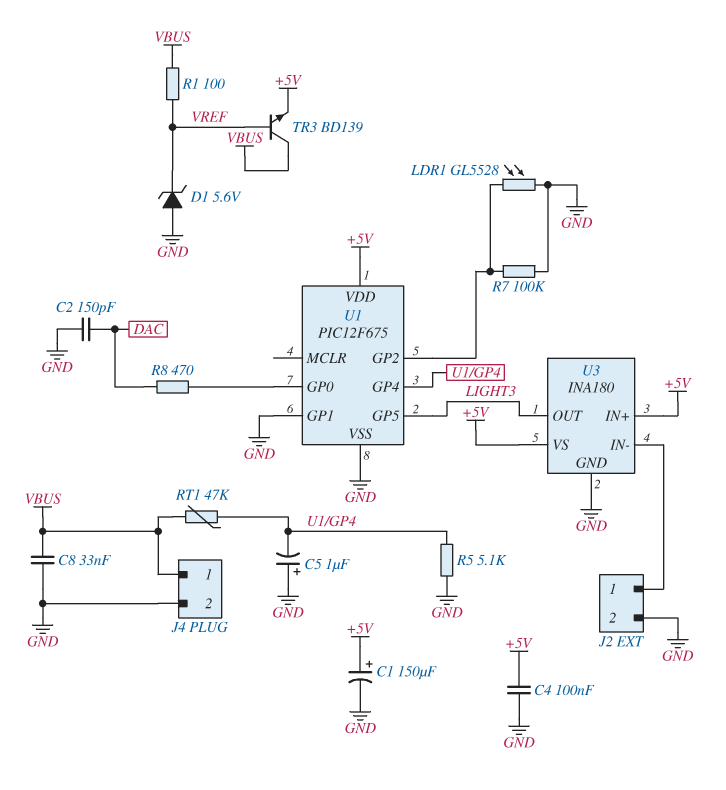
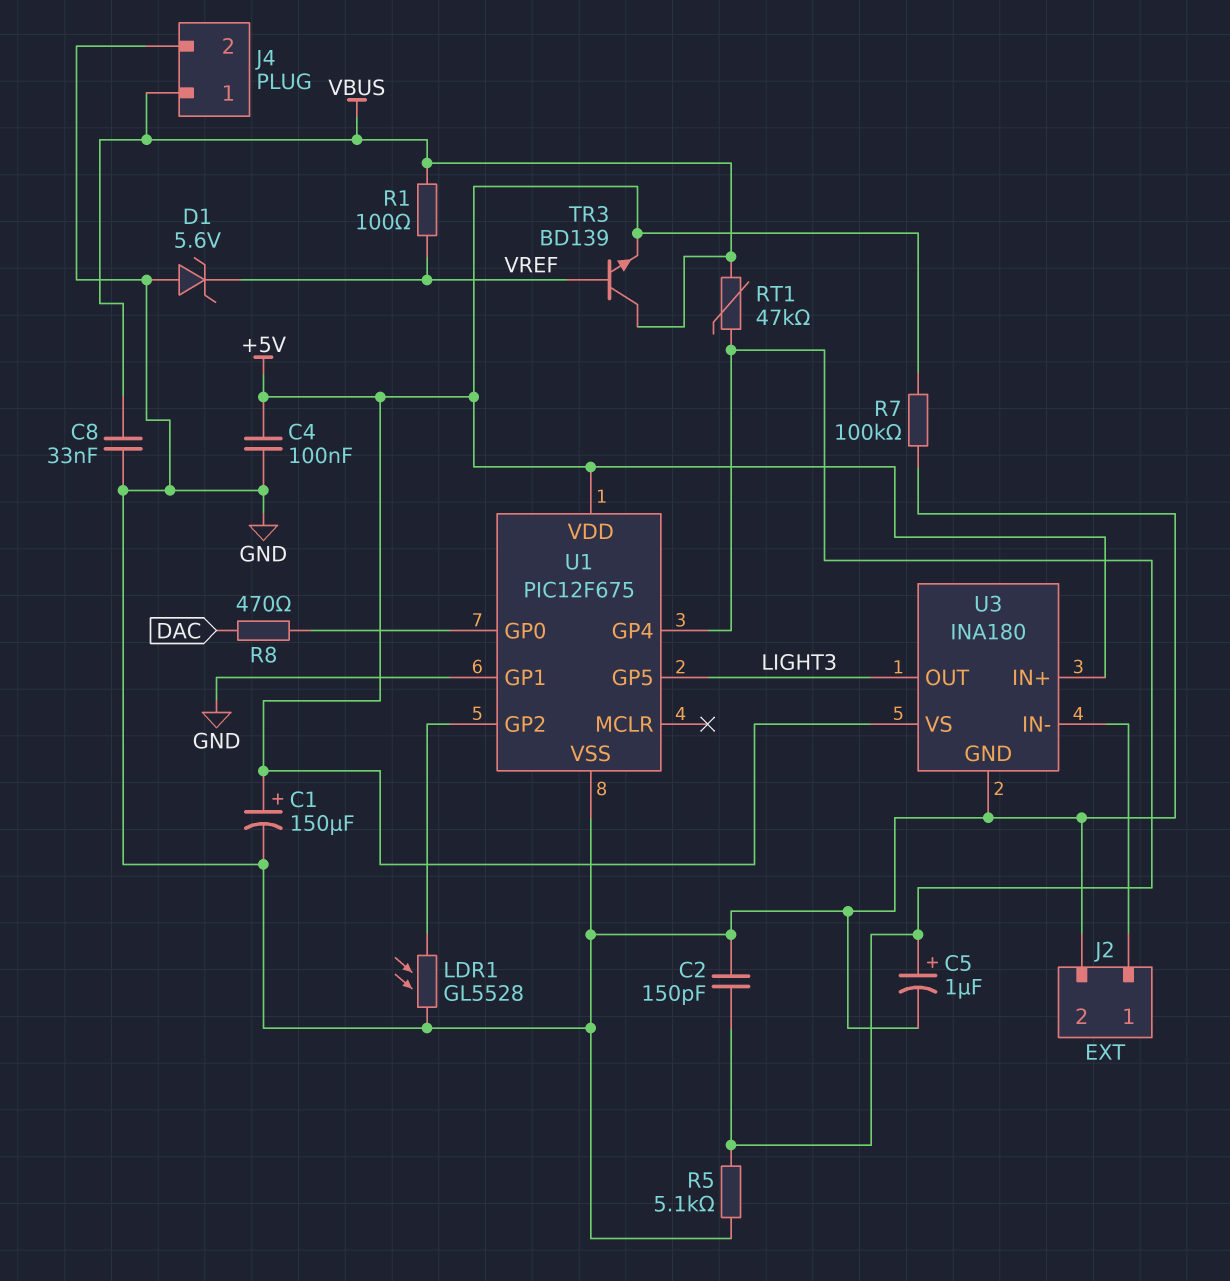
C2: 150pF (DAC, GND) -> 150pF (GND, U1/GP4)
C5: 1uF (plus GND, minus U1/GP4) -> 1uF (plus U1/GP4, minus GND)
R7: 100k (GND, U1/GP2) -> 100k (+5V, GND)

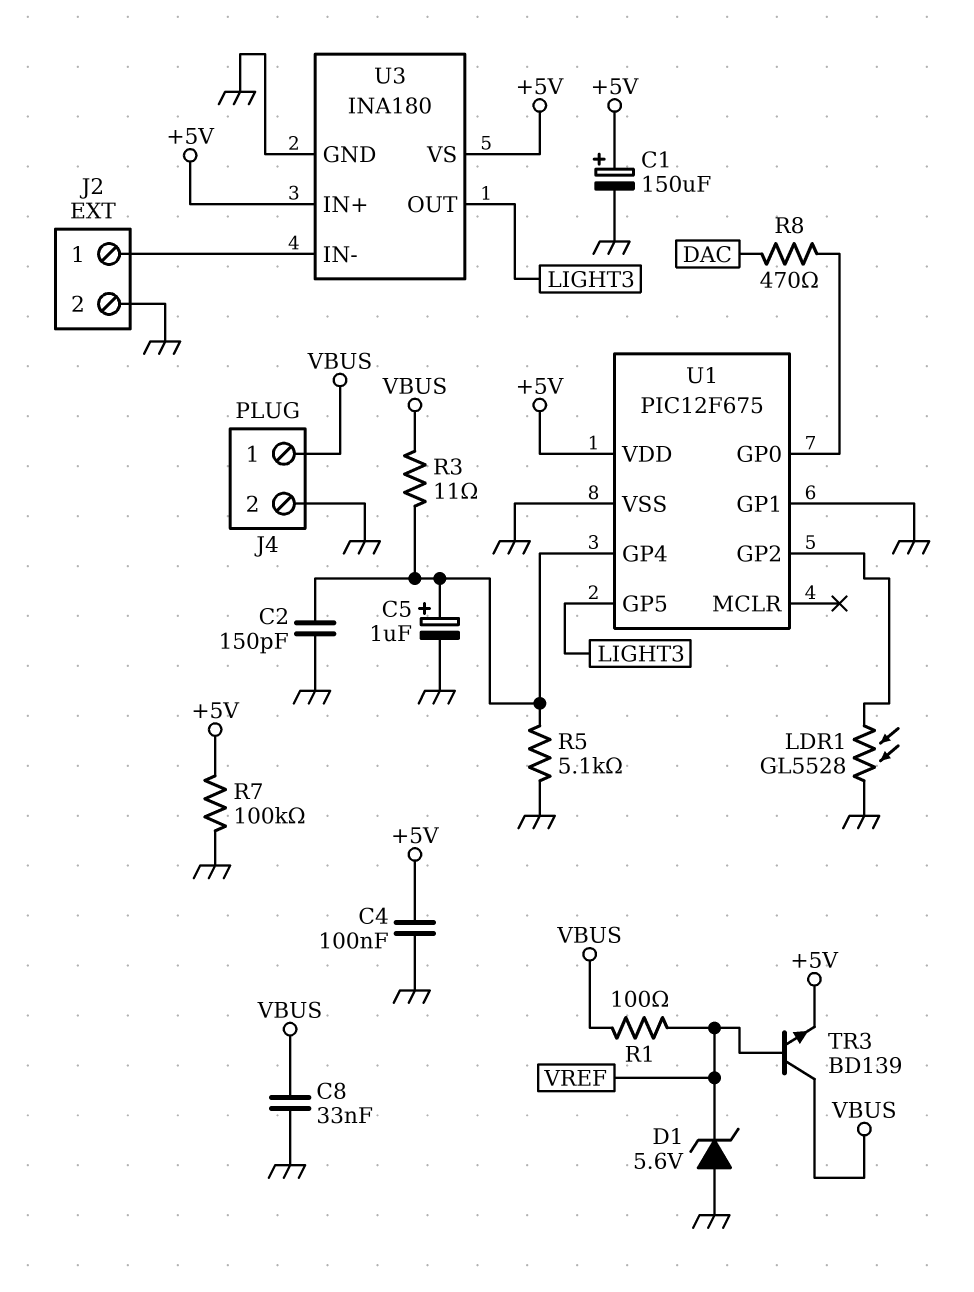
R3: none -> 11 (U1/GP4, VBUS)
RT1: 47k (U1/GP4, VBUS) -> none

